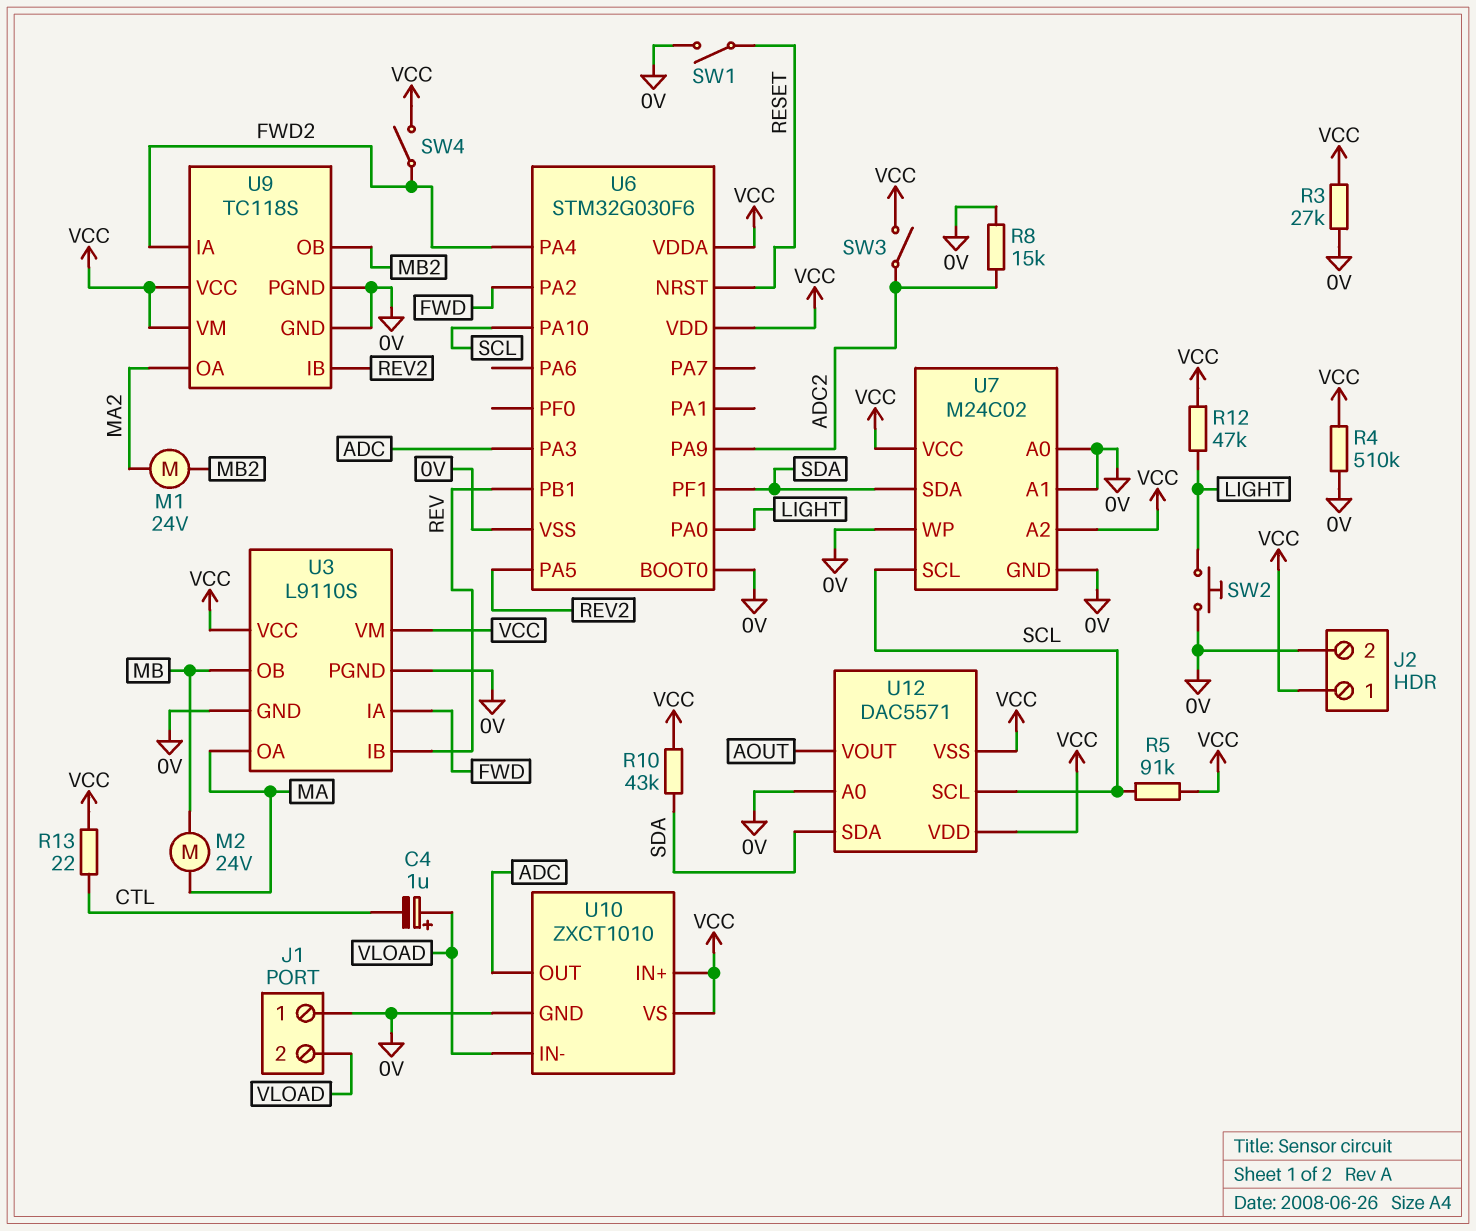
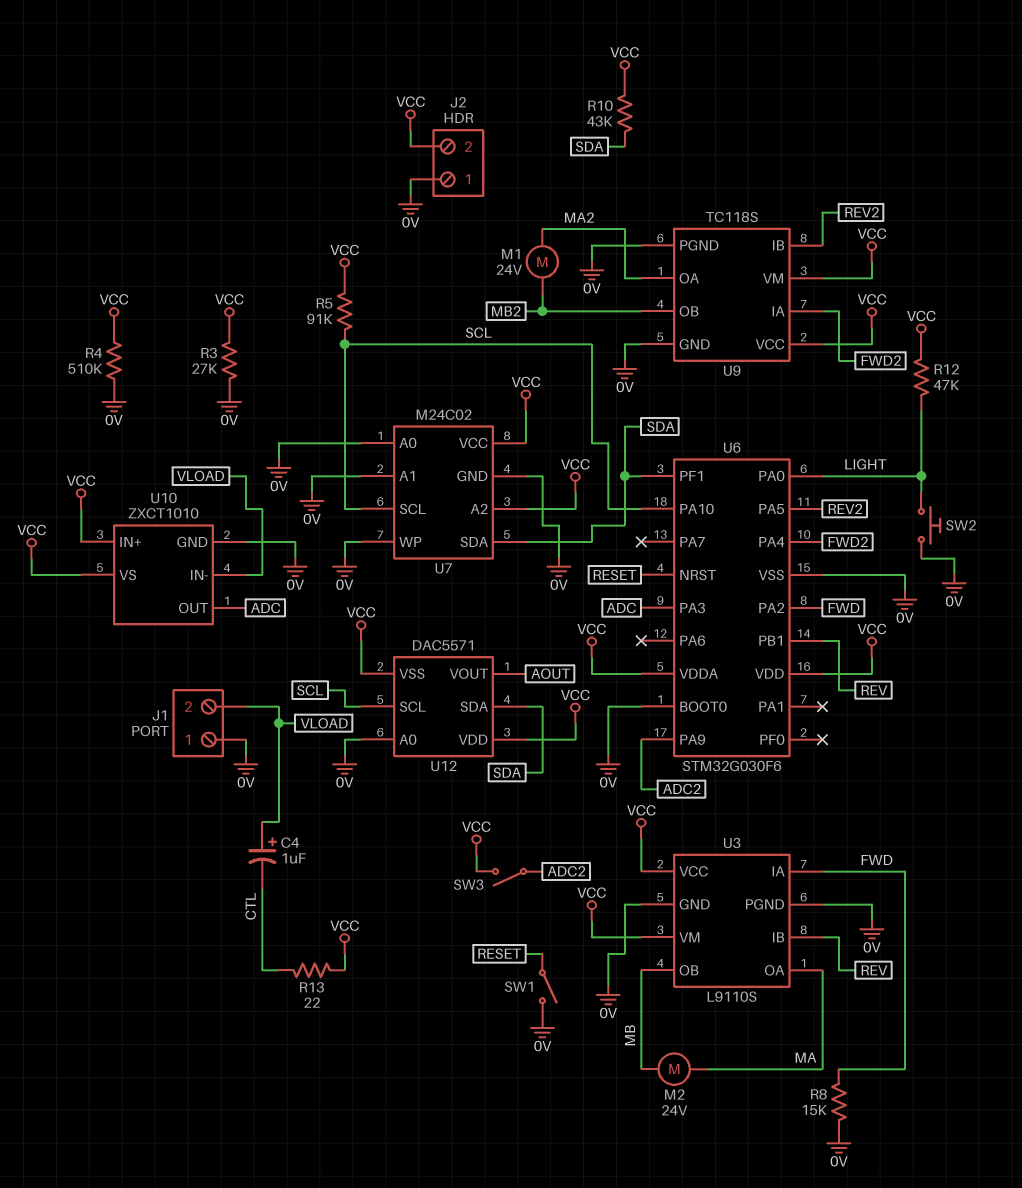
J2 pin 1: VCC -> 0V
J2 pin 2: 0V -> VCC
R8: 15k (0V, ADC2) -> 15k (0V, FWD)
SW4: switch (FWD2, VCC) -> none

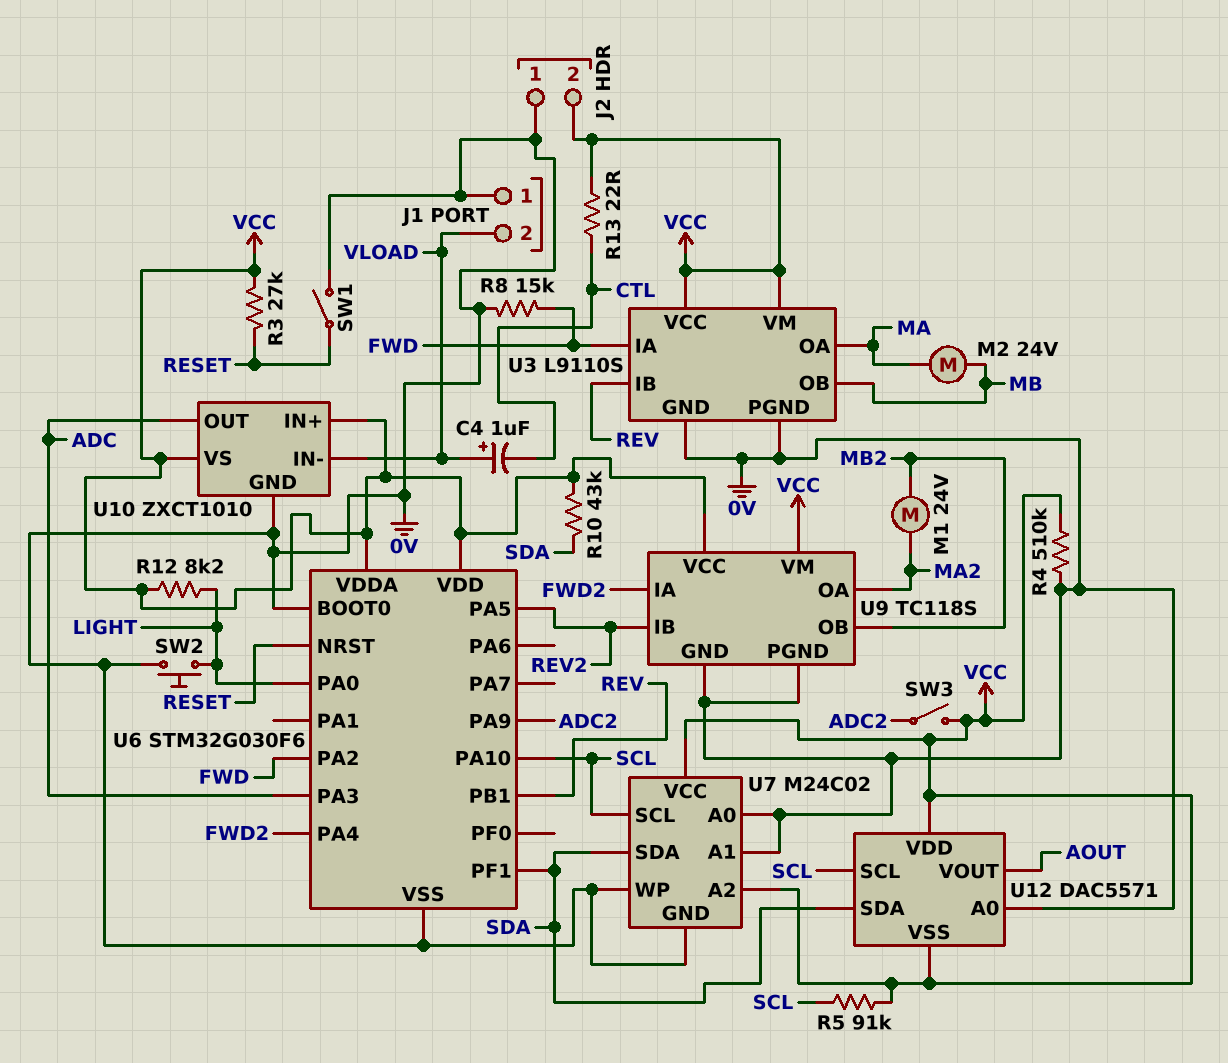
R3: 27k (0V, VCC) -> 27k (RESET, VCC)
R12: 47k (LIGHT, VCC) -> 8.2k (LIGHT, VCC)

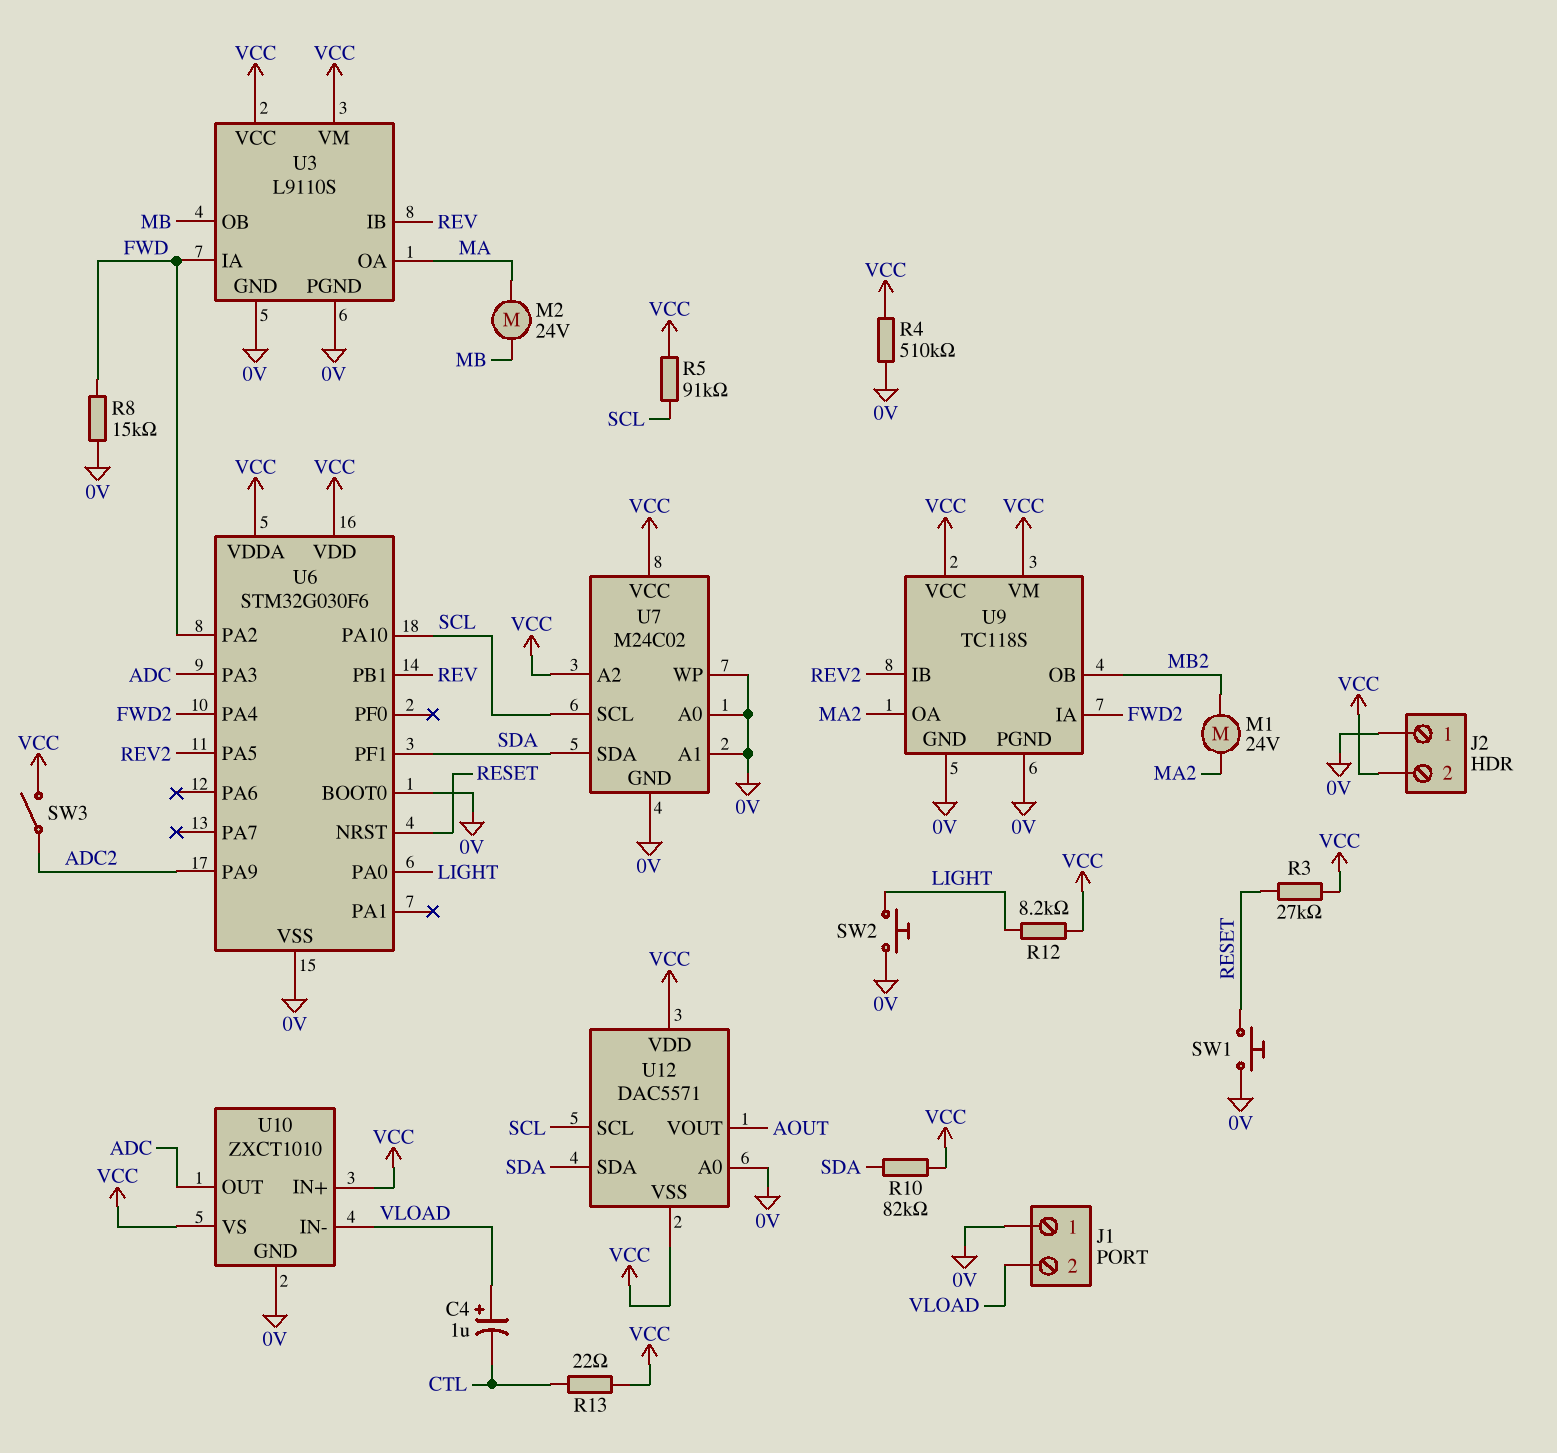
R10: 43k (SDA, VCC) -> 82k (SDA, VCC)
SW1: switch (0V, RESET) -> button (0V, RESET)

